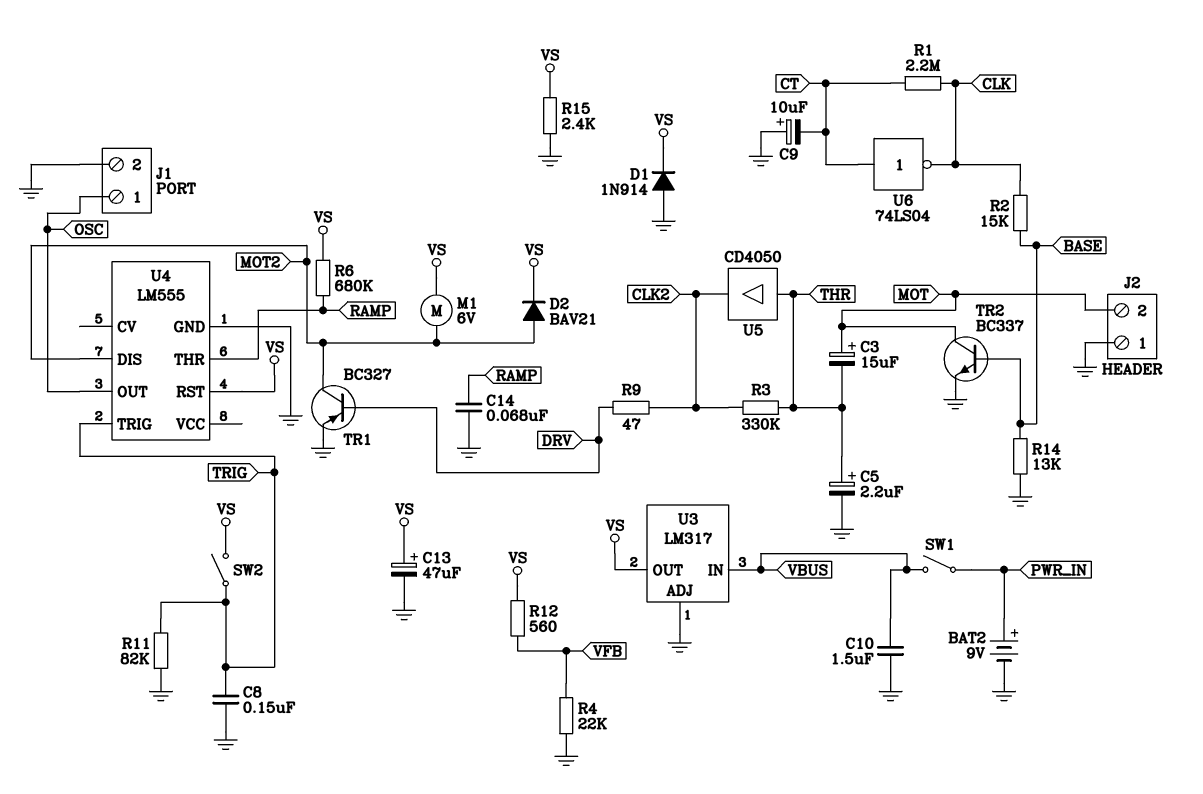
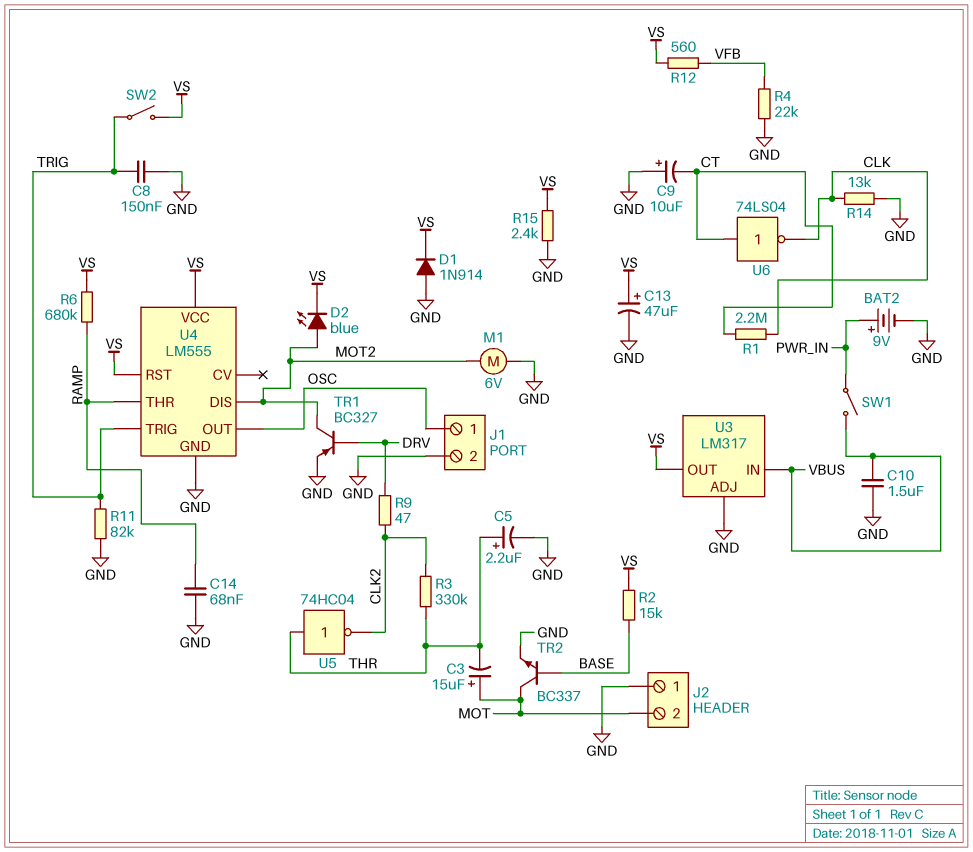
D2: diode BAV21 (A MOT2, K VS) -> LED blue (A MOT2, K VS)
M1: motor 6V (MOT2, VS) -> motor 6V (GND, MOT2)
R2: 15k (BASE, CLK) -> 15k (BASE, VS)
R14: 13k (BASE, GND) -> 13k (CLK, GND)
U4 pin VCC: none -> VS
U5: buffer CD4050 (in THR, out CLK2) -> NOT 74HC04 (in THR, out CLK2)

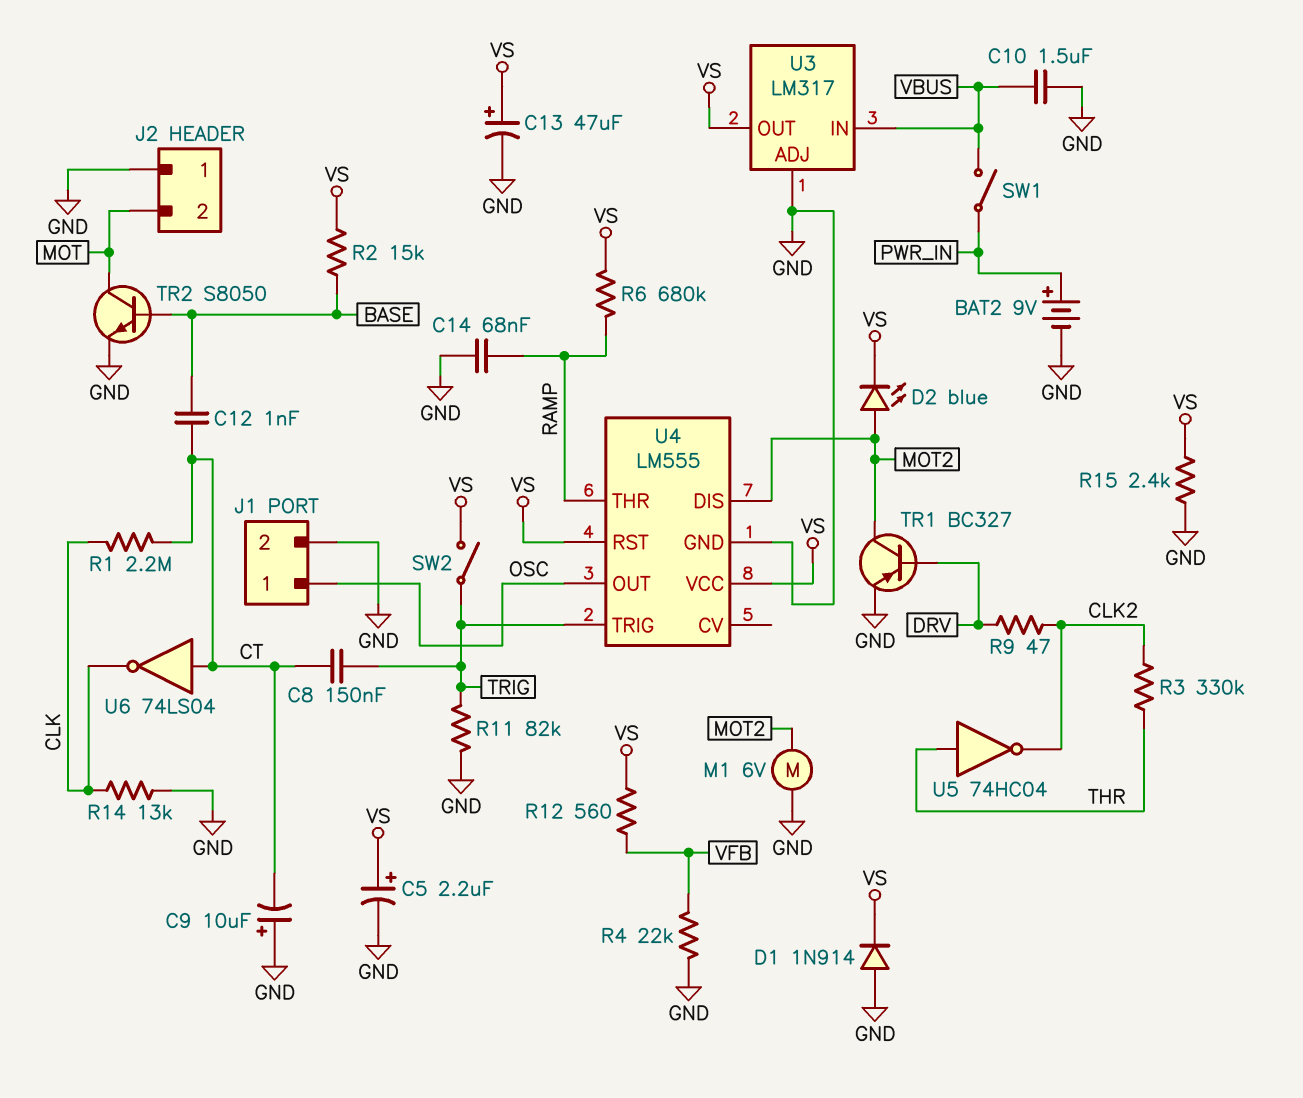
C3: 15uF (plus MOT, minus THR) -> none
C5: 2.2uF (plus THR, minus GND) -> 2.2uF (plus VS, minus GND)
C8: 150nF (GND, TRIG) -> 150nF (CT, TRIG)
C12: none -> 1nF (BASE, CT)
TR2: NPN BC337 (B BASE, C MOT, E GND) -> NPN S8050 (B BASE, C MOT, E GND)

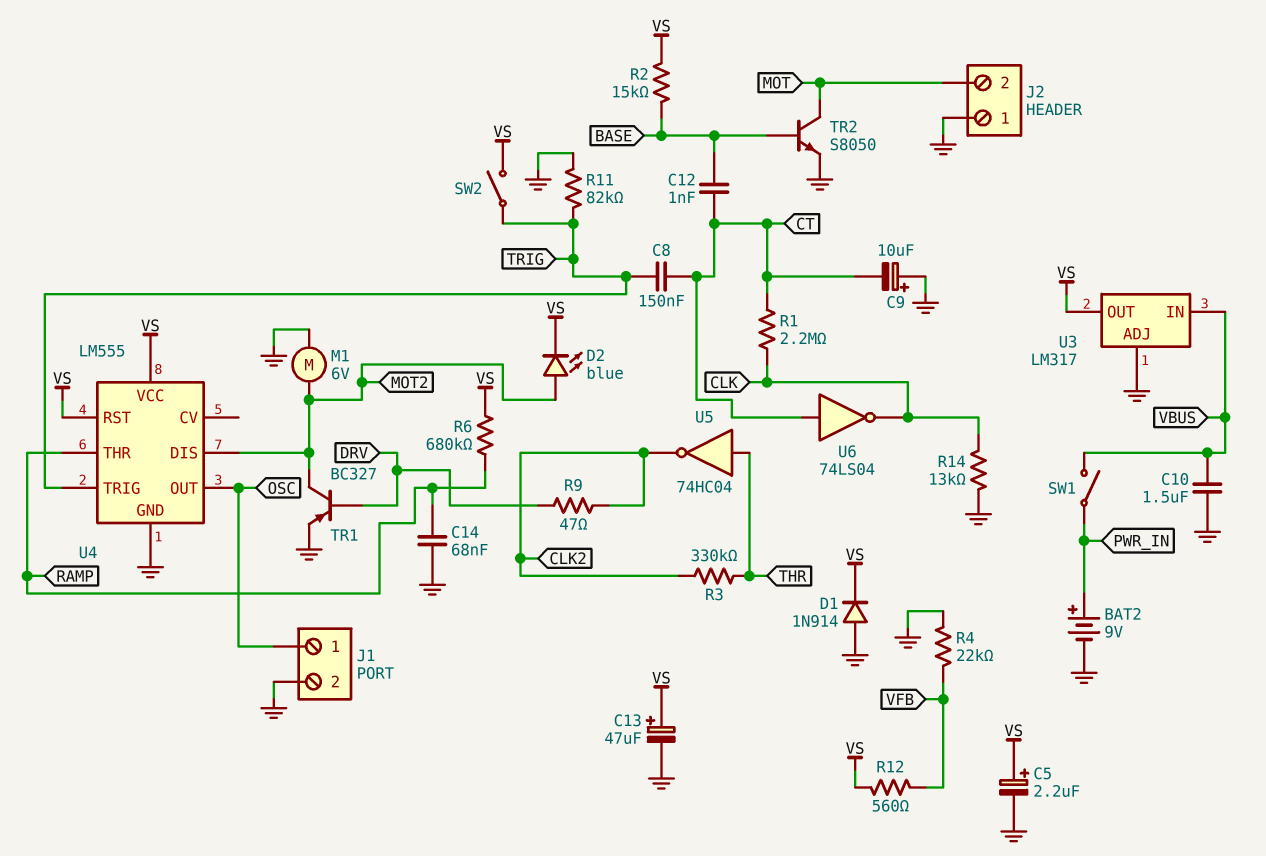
R15: 2.4k (GND, VS) -> none

